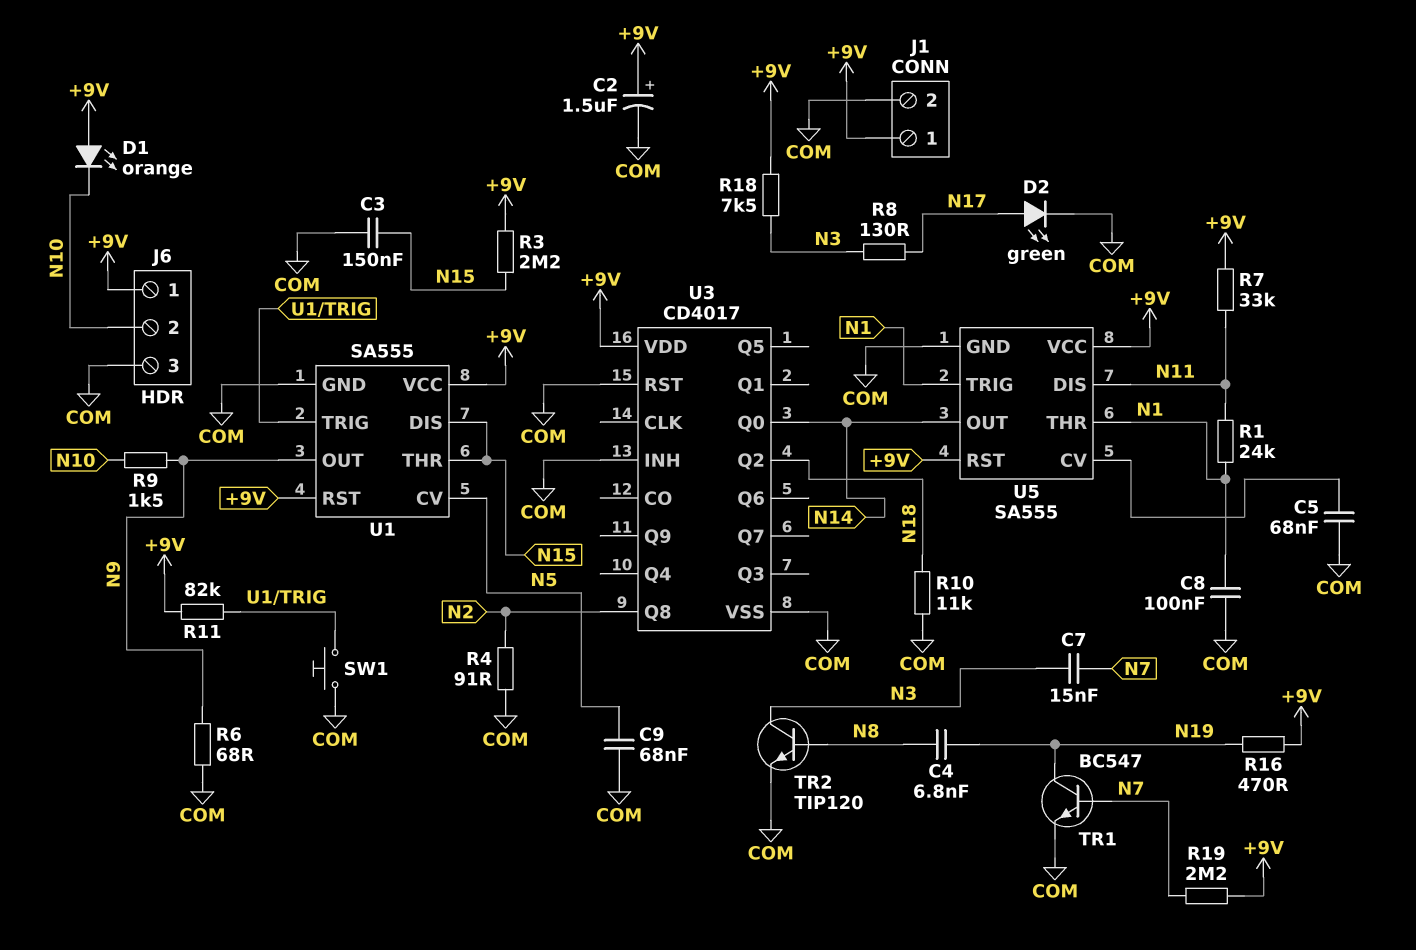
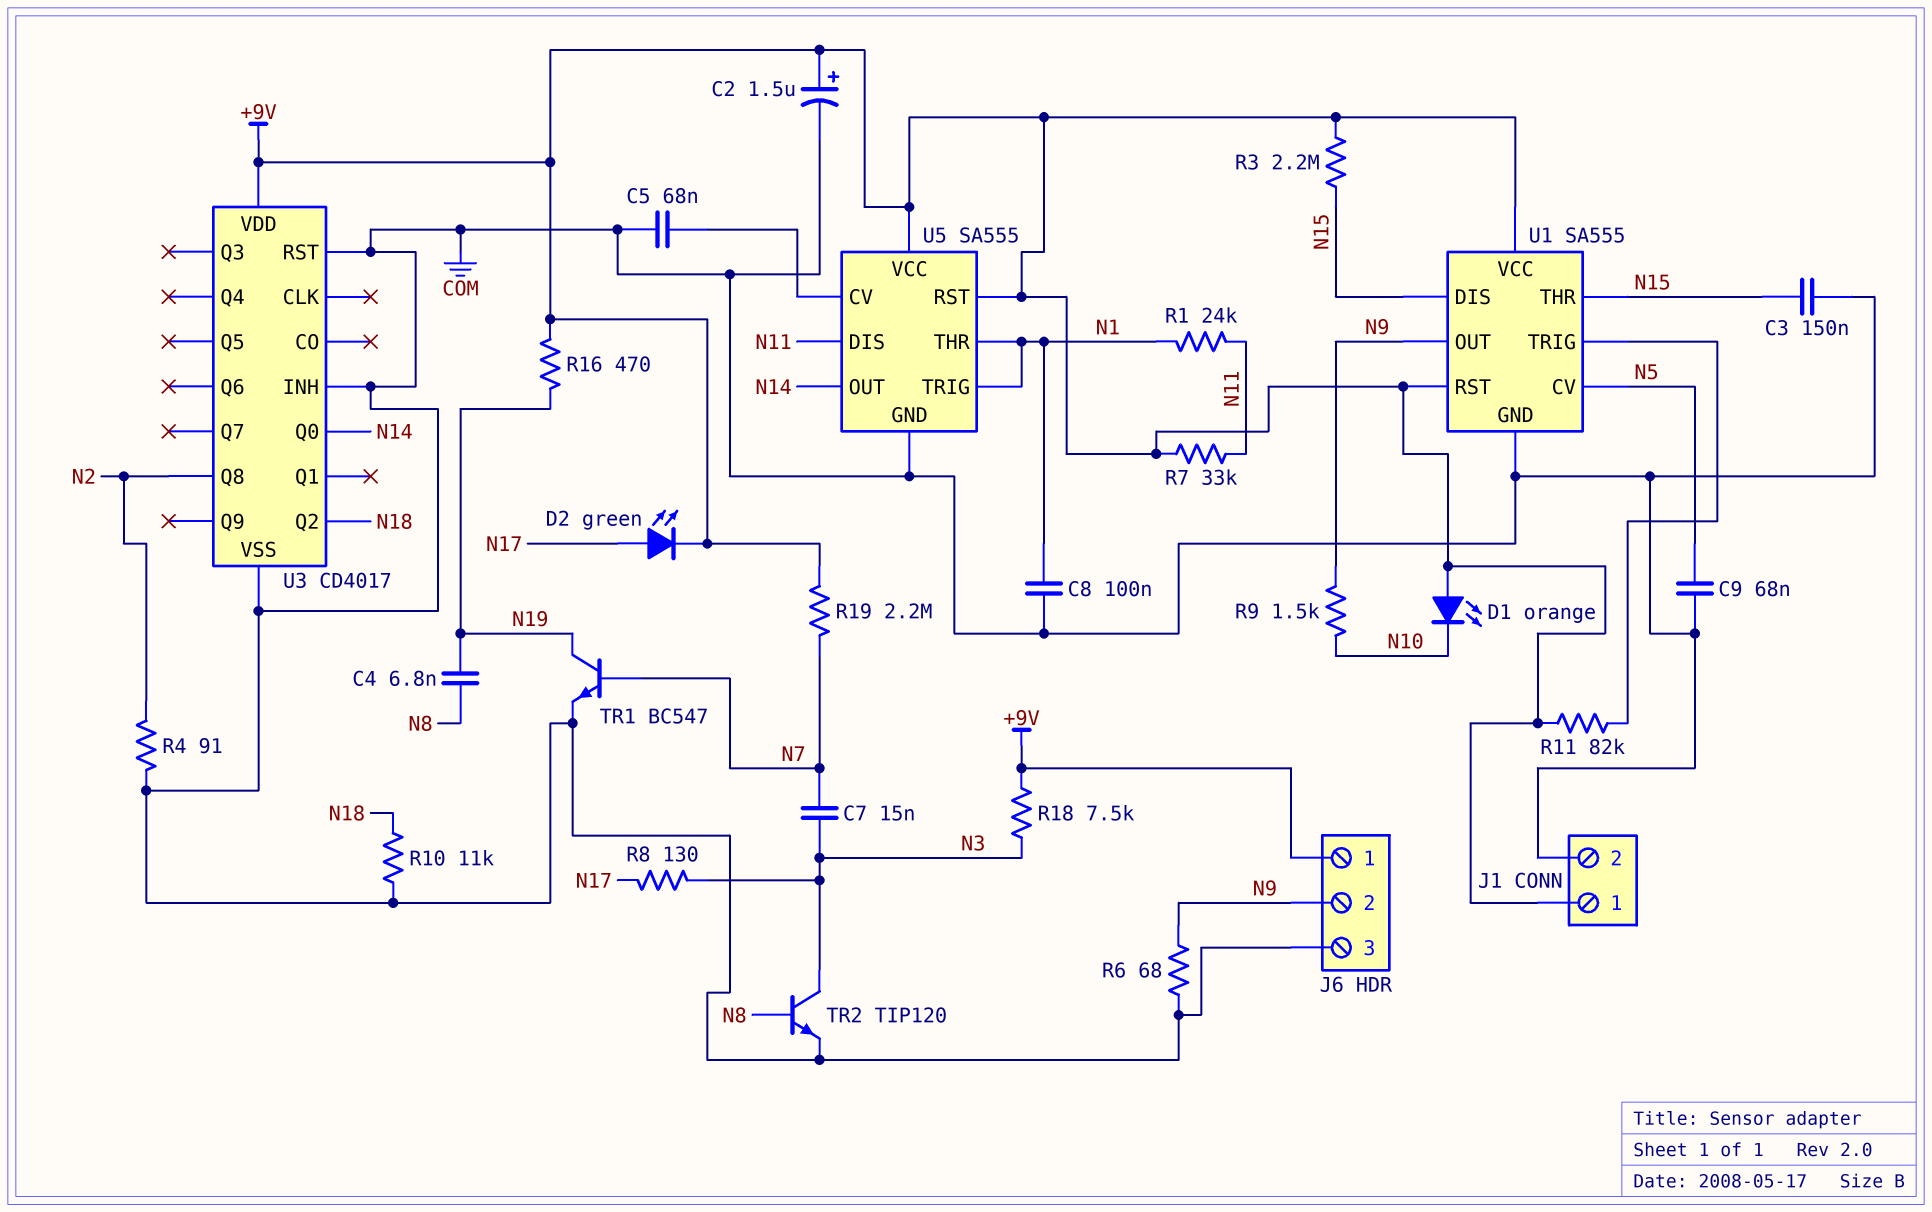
D2: LED green (A N17, K COM) -> LED green (A N17, K +9V)
J6 pin 2: N10 -> N9
SW1: button (COM, U1/TRIG) -> none

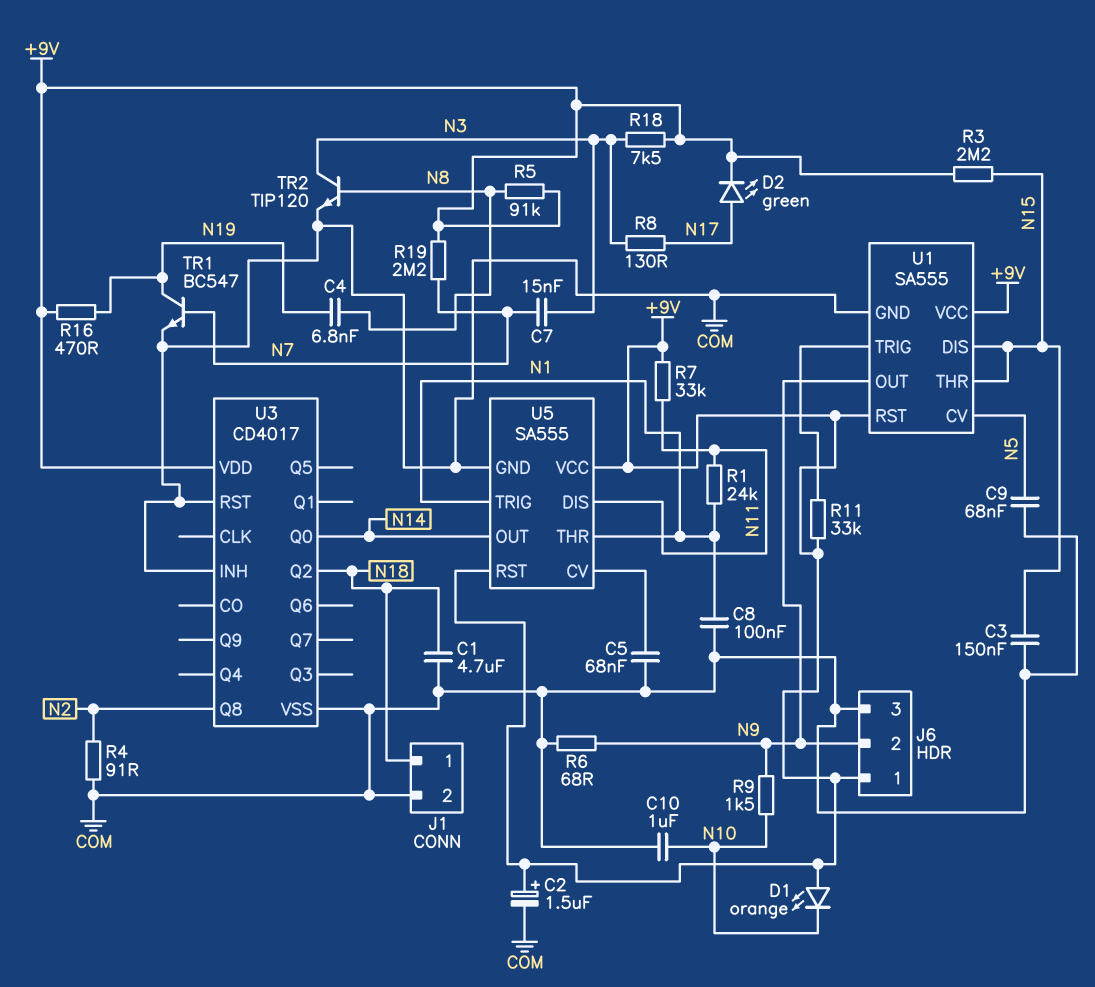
C1: none -> 4.7uF (COM, N18)
C10: none -> 1uF (COM, N10)
J1 pin 1: +9V -> N18
R5: none -> 91k (+9V, N8)
R10: 11k (COM, N18) -> none
R11: 82k (+9V, U1/TRIG) -> 33k (+9V, U1/TRIG)

